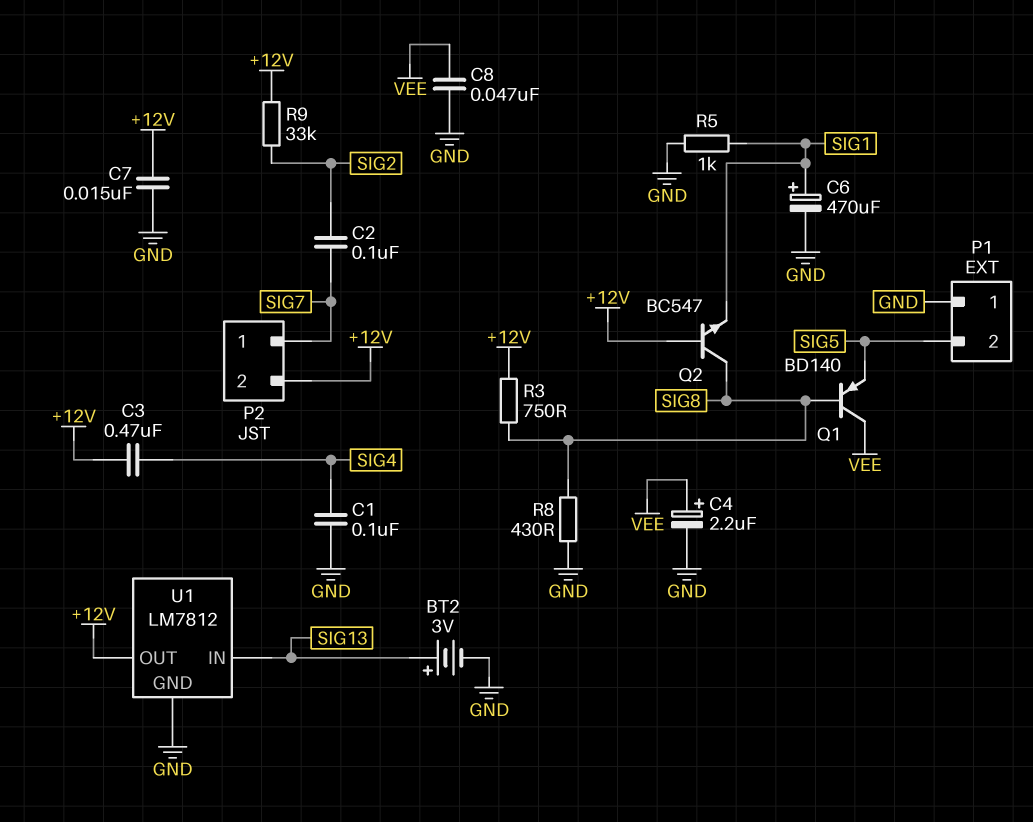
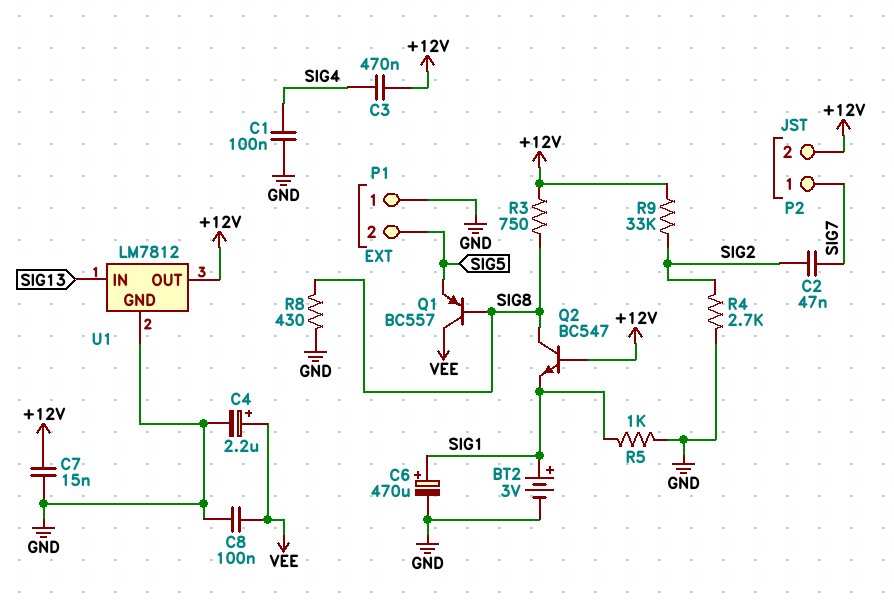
BT2: 3V (plus SIG13, minus GND) -> 3V (plus SIG1, minus GND)
C2: 100nF (SIG2, SIG7) -> 47nF (SIG2, SIG7)
C8: 47nF (GND, VEE) -> 100nF (GND, VEE)
Q1: PNP BD140 (B SIG8, C VEE, E SIG5) -> PNP BC557 (B SIG8, C VEE, E SIG5)
R4: none -> 2.7k (GND, SIG2)

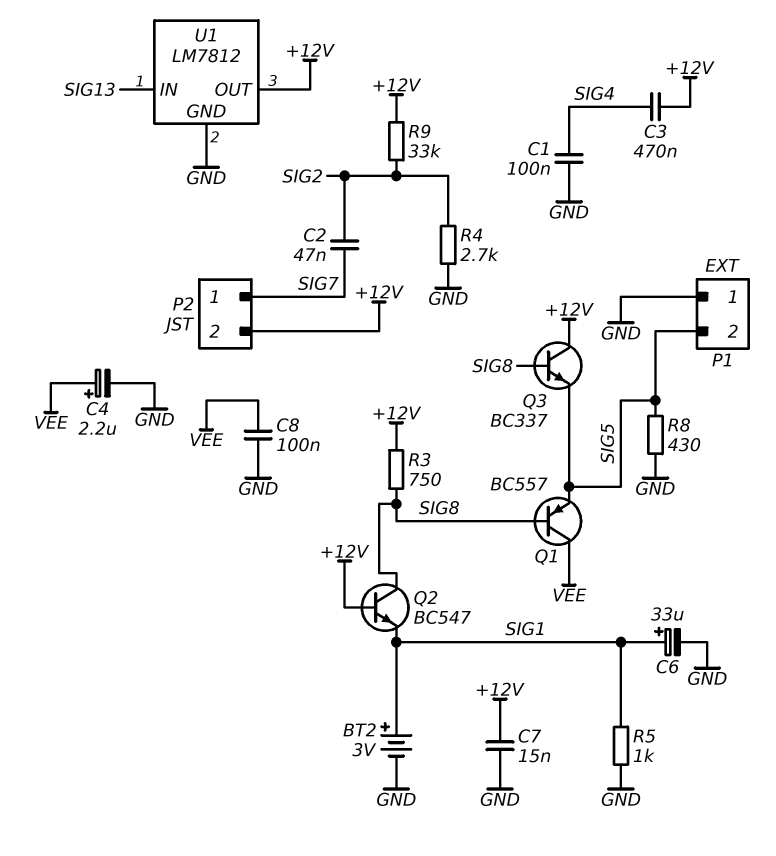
C6: 470uF (plus SIG1, minus GND) -> 33uF (plus SIG1, minus GND)
Q3: none -> NPN BC337 (B SIG8, C +12V, E SIG5)
R8: 430 (GND, SIG8) -> 430 (GND, SIG5)

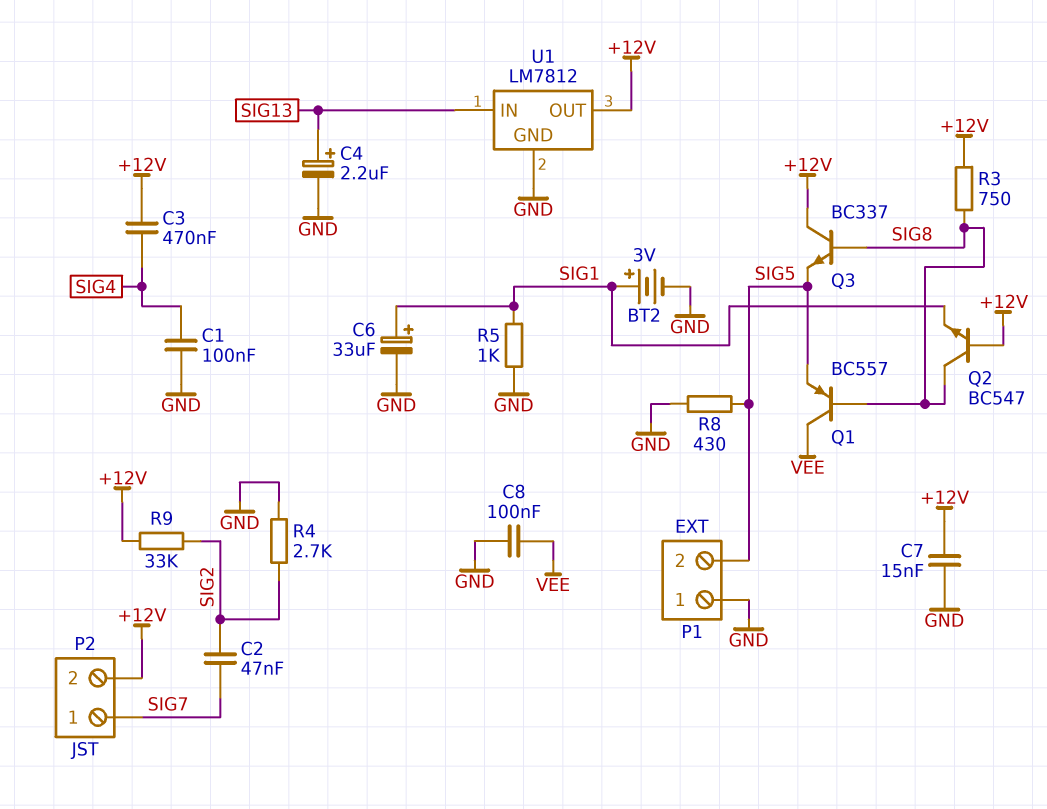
C4: 2.2uF (plus VEE, minus GND) -> 2.2uF (plus SIG13, minus GND)

